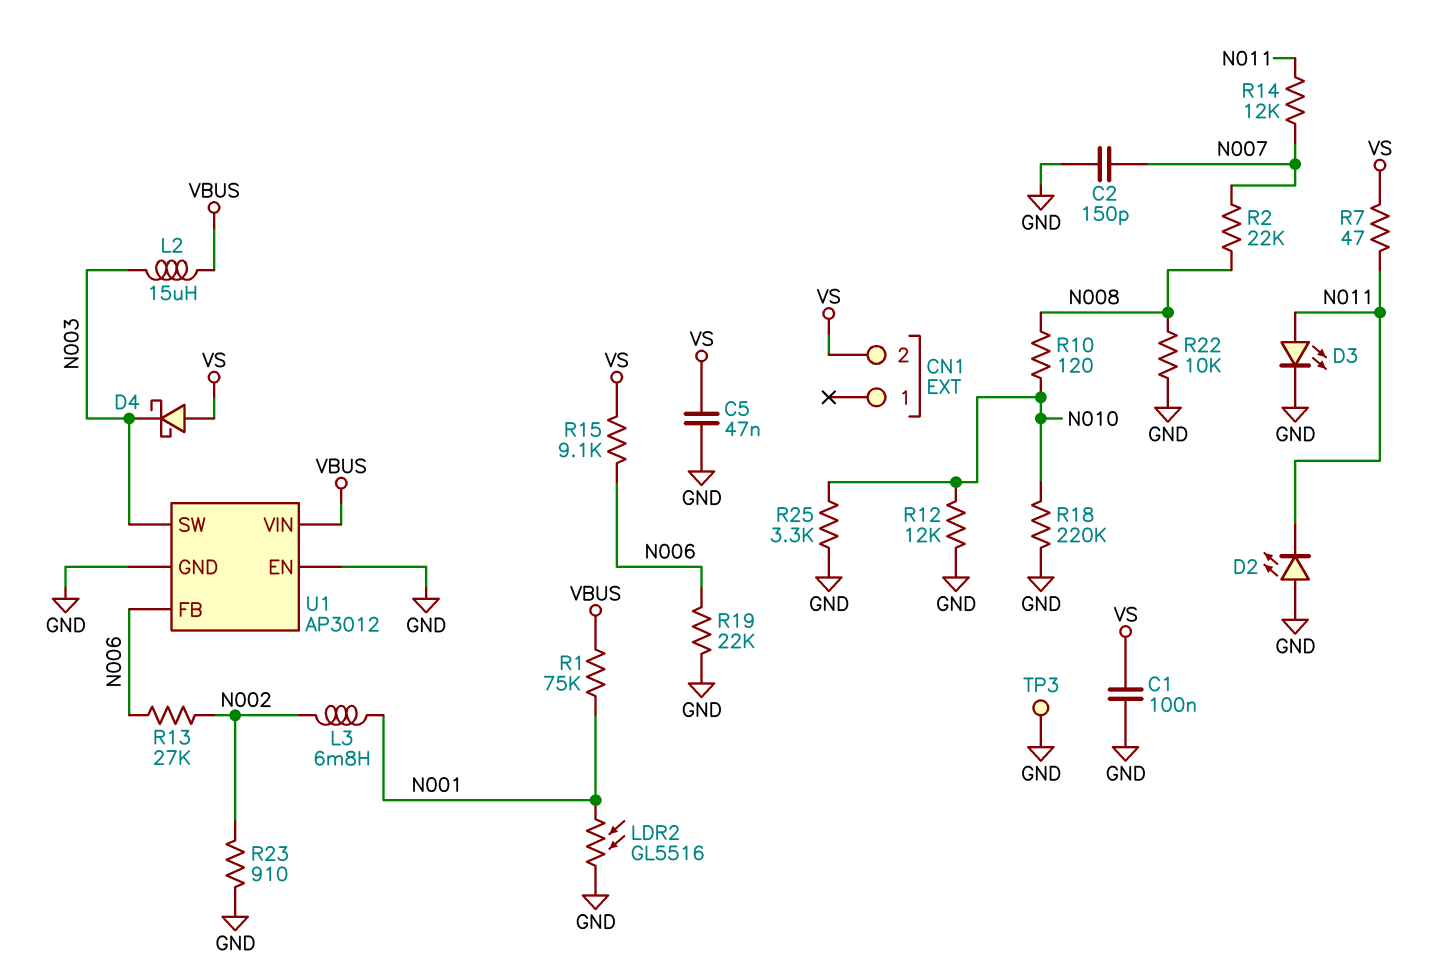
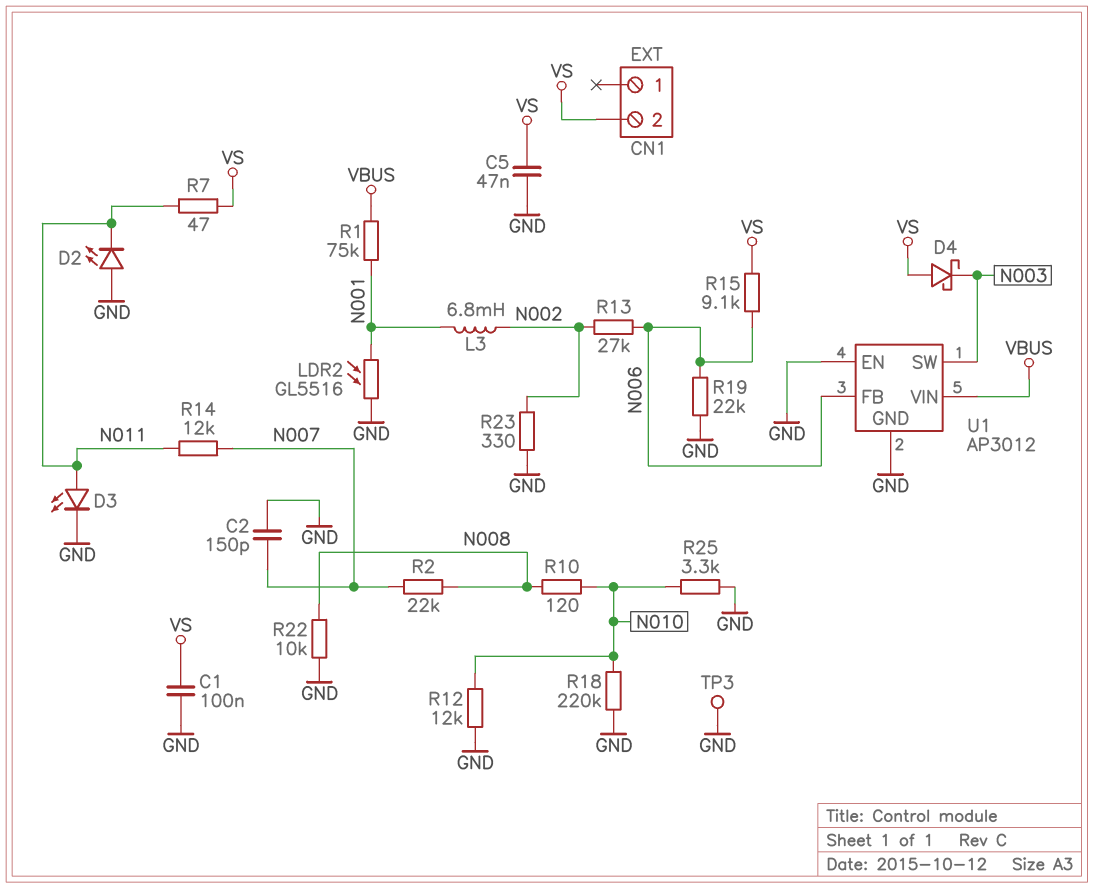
L2: 15uH (N003, VBUS) -> none
R23: 910 (GND, N002) -> 330 (GND, N002)

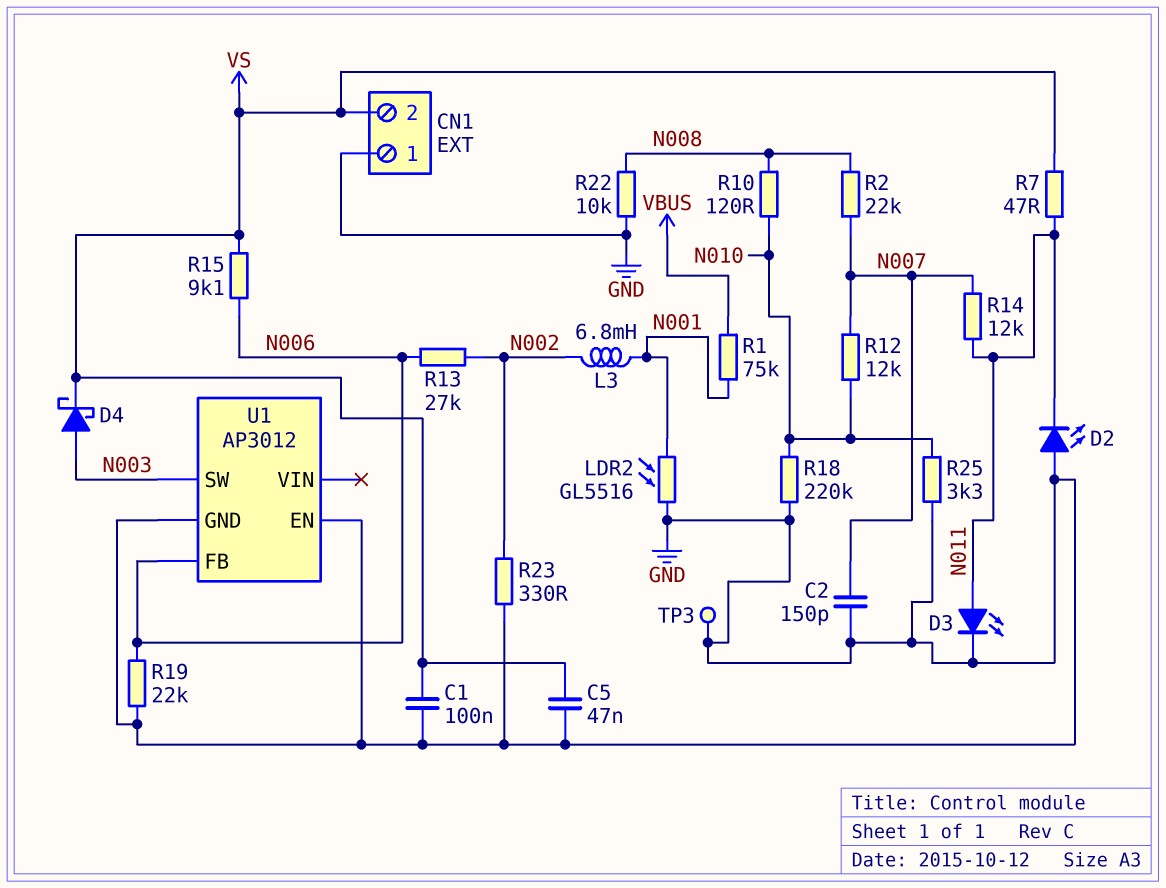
CN1 pin 1: none -> GND
D4: schottky (A VS, K N003) -> schottky (A N003, K VS)
R12: 12k (GND, N010) -> 12k (N007, N010)
U1 pin VIN: VBUS -> none

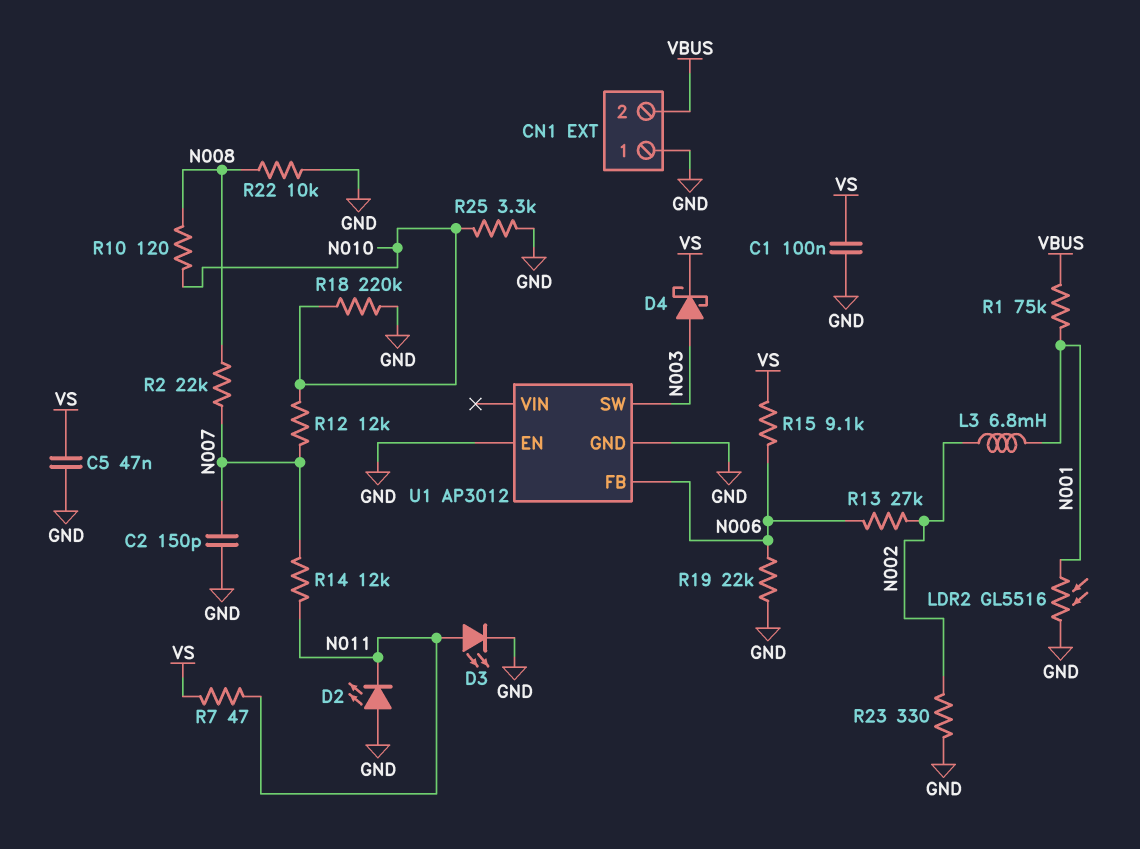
CN1 pin 2: VS -> VBUS
TP3: test point (GND) -> none

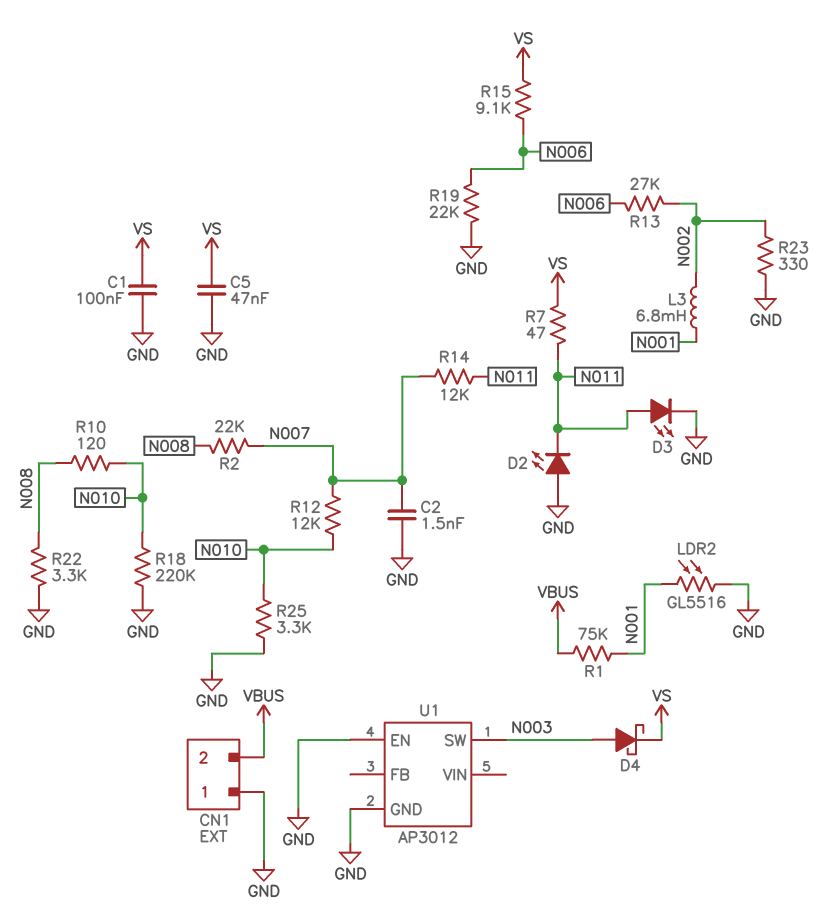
C2: 150pF (GND, N007) -> 1.5nF (GND, N007)
R22: 10k (GND, N008) -> 3.3k (GND, N008)
U1 pin FB: N006 -> none

